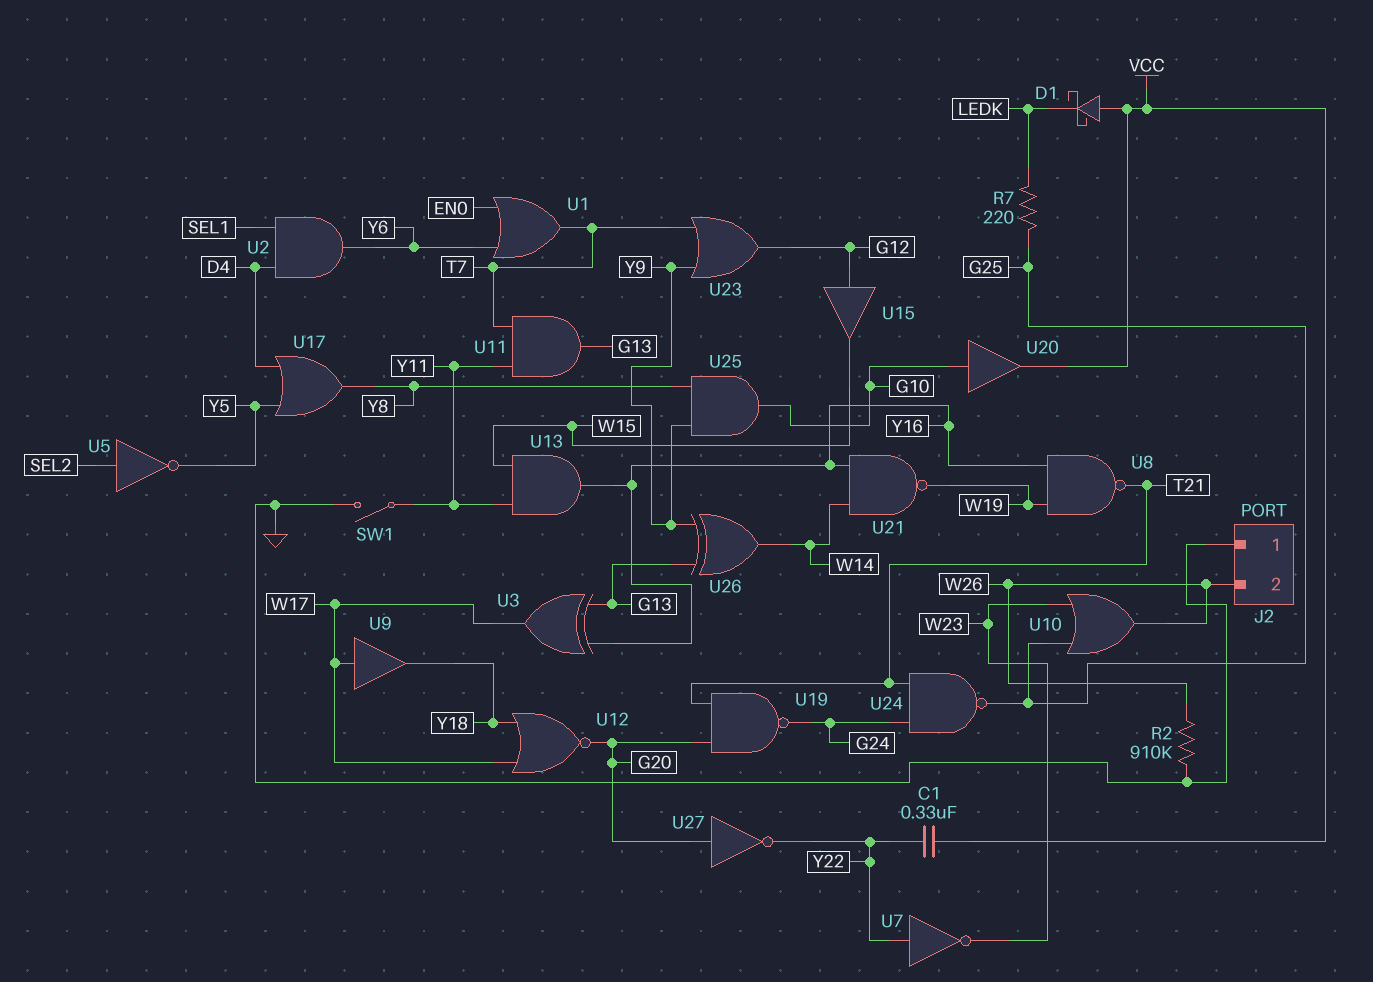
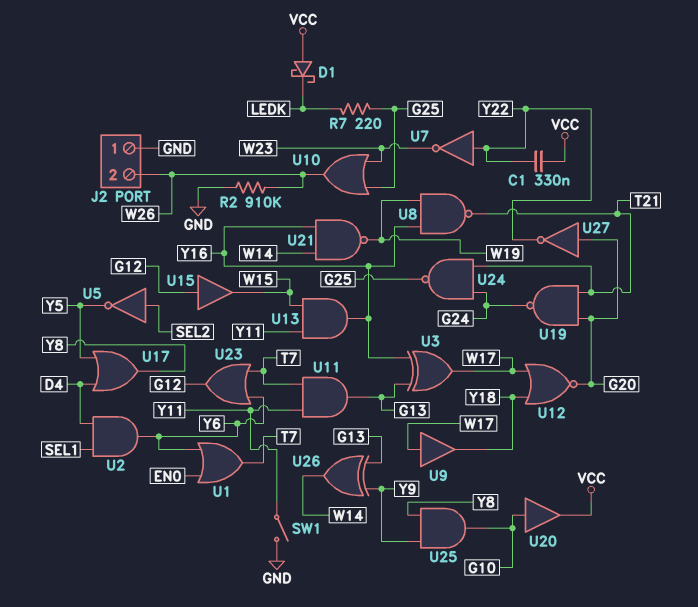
U23: OR (in T7, in Y9, out G12) -> OR (in T7, in Y6, out G12)

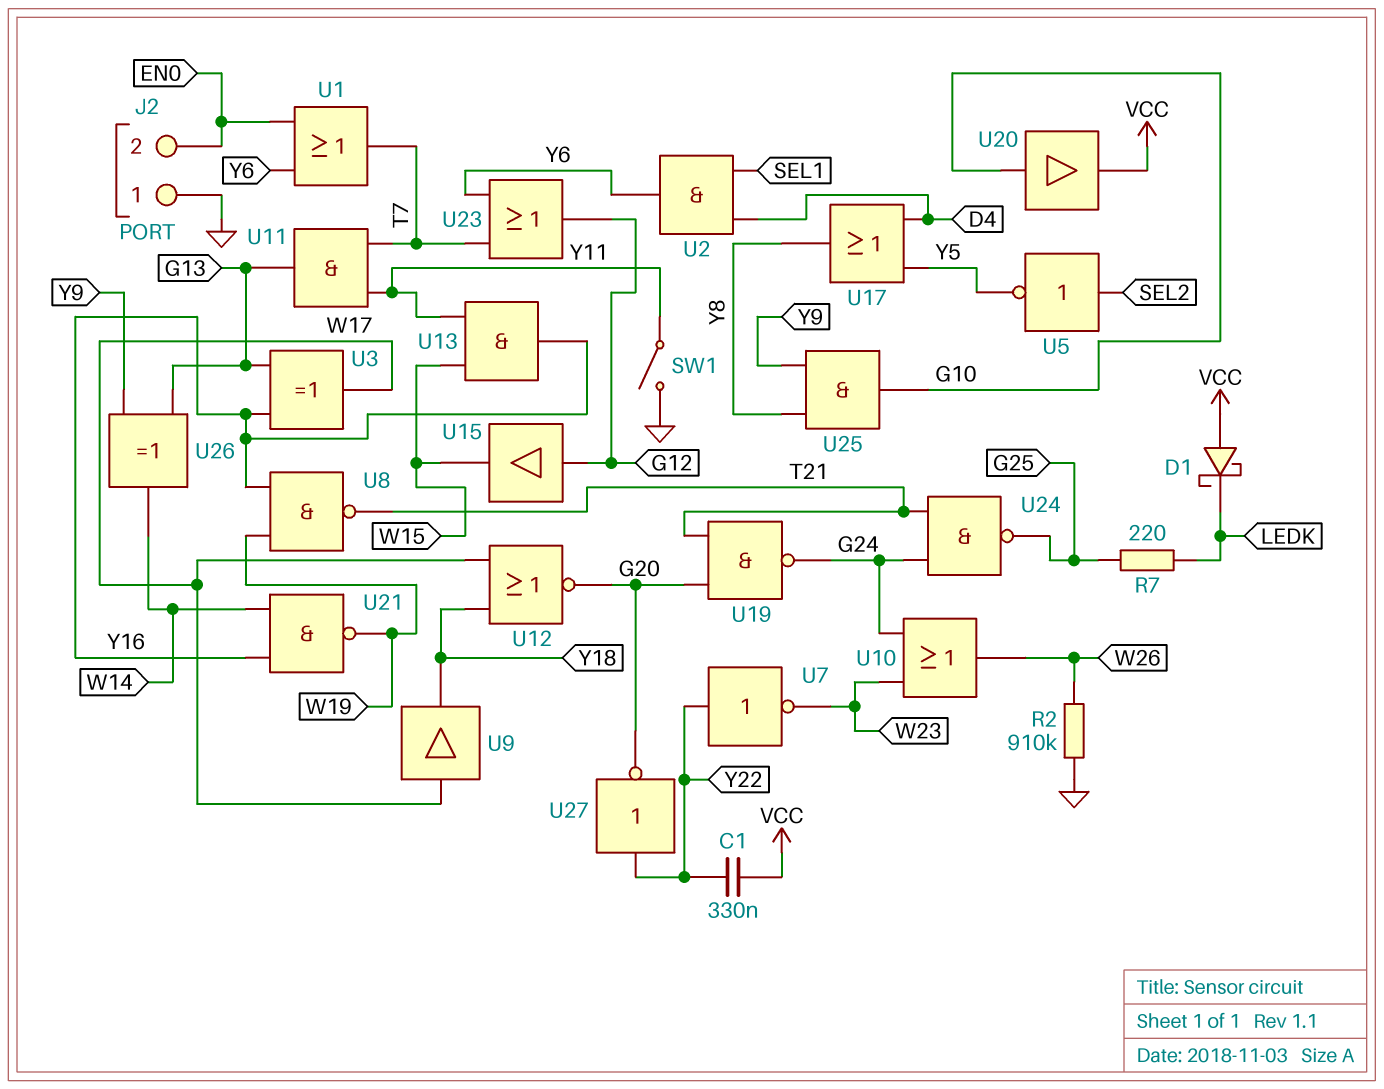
J2 pin 2: W26 -> EN0
U10: OR (in G25, in W23, out W26) -> OR (in G24, in W23, out W26)
U27: NOT (in G20, out Y22) -> NOT (in Y22, out G20)

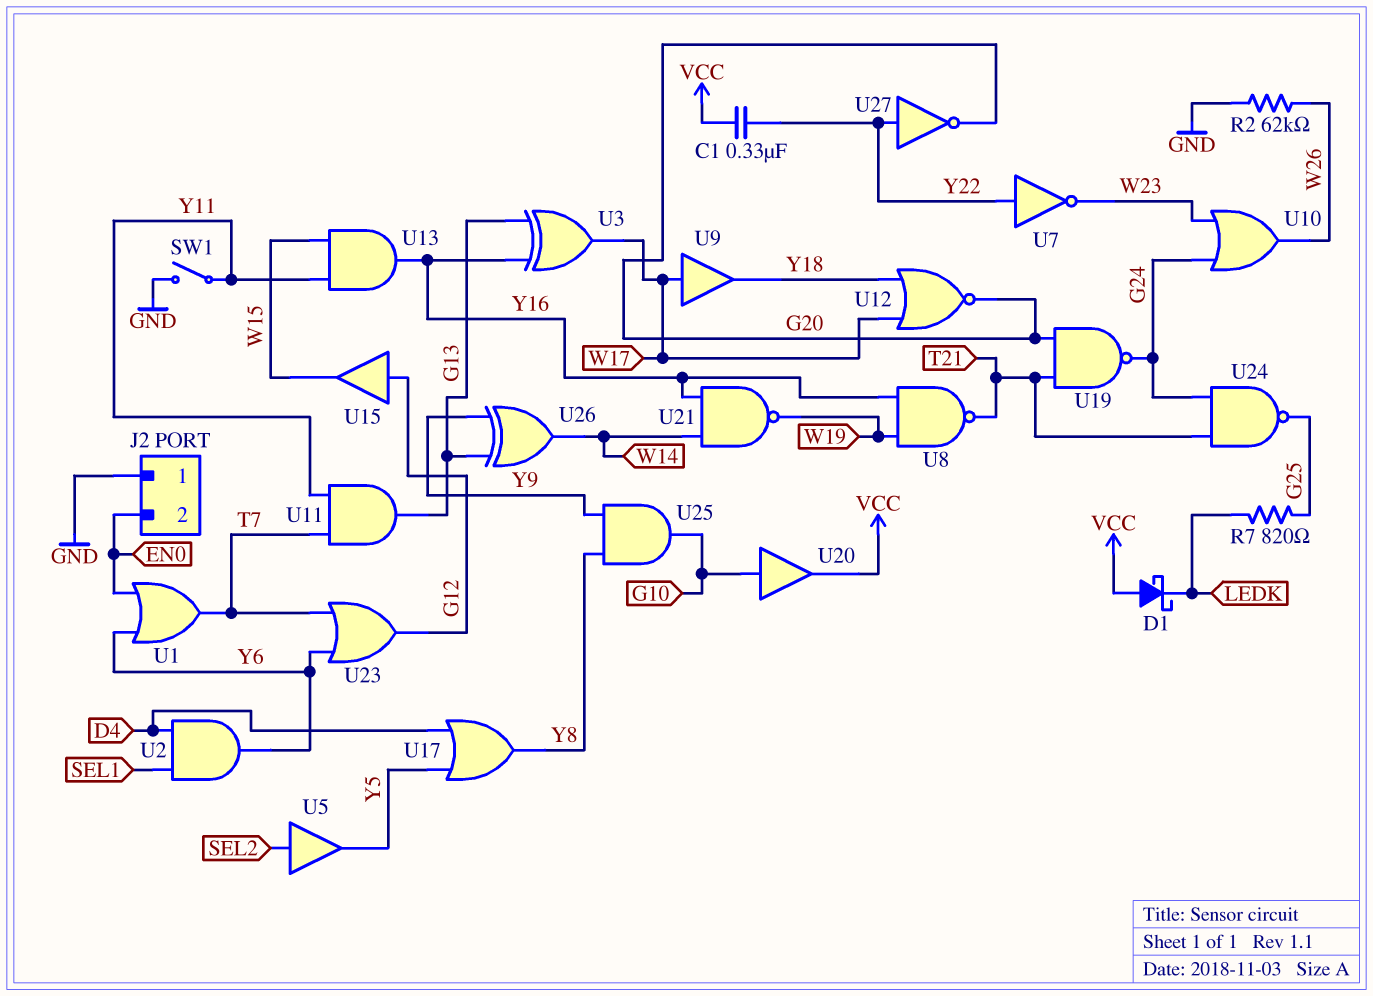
R2: 910k (GND, W26) -> 62k (GND, W26)
R7: 220 (G25, LEDK) -> 820 (G25, LEDK)
U5: NOT (in SEL2, out Y5) -> buffer (in SEL2, out Y5)

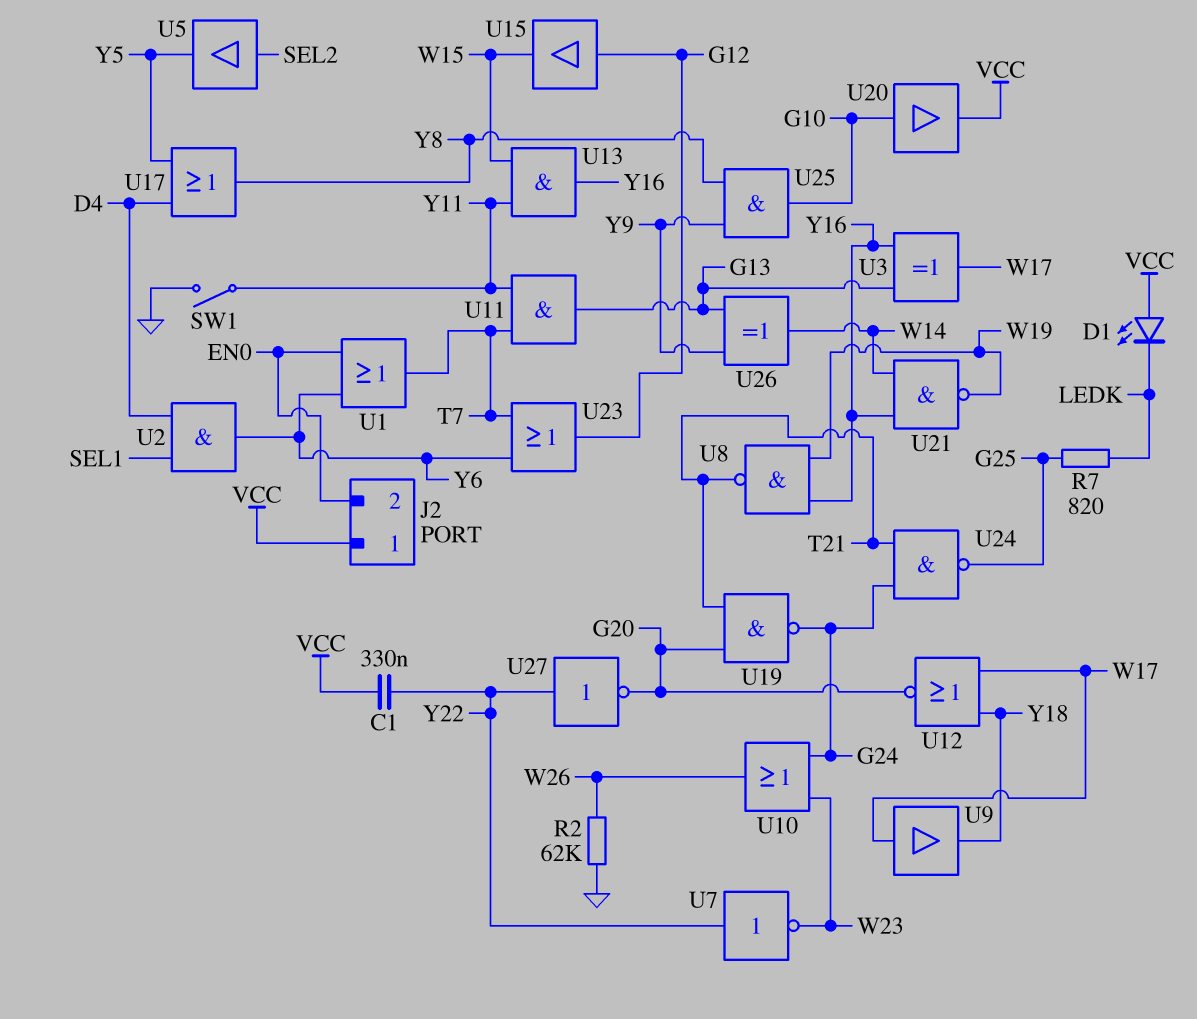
D1: schottky (A VCC, K LEDK) -> LED (A VCC, K LEDK)
J2 pin 1: GND -> VCC

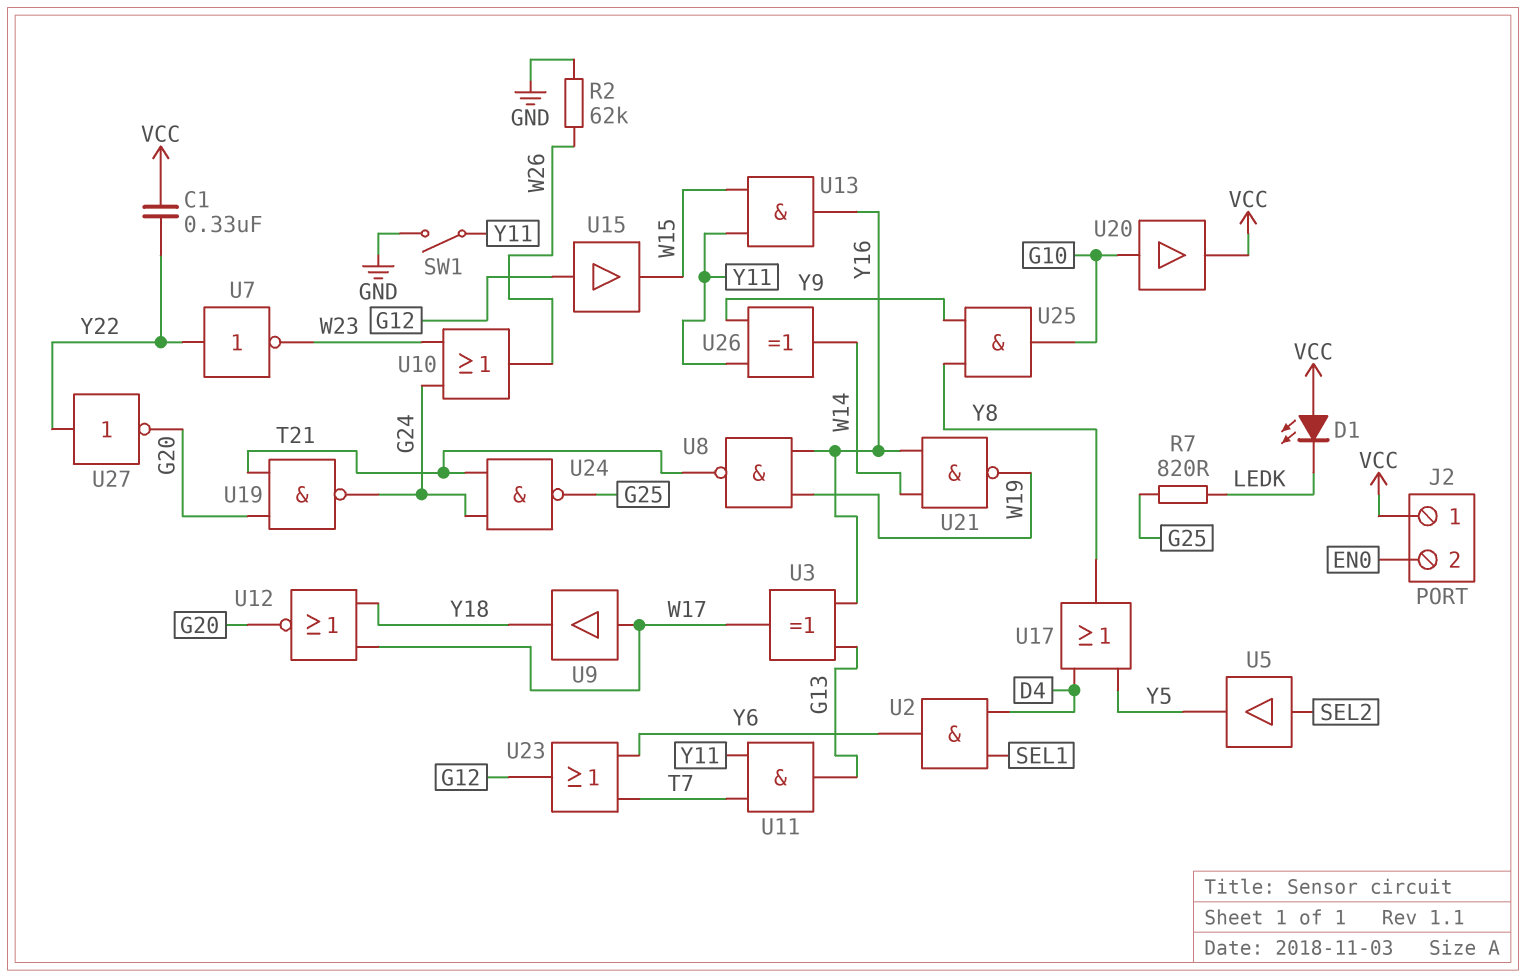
U1: OR (in EN0, in Y6, out T7) -> none
U26: XOR (in G13, in Y9, out W14) -> XOR (in Y9, in Y11, out W14)

